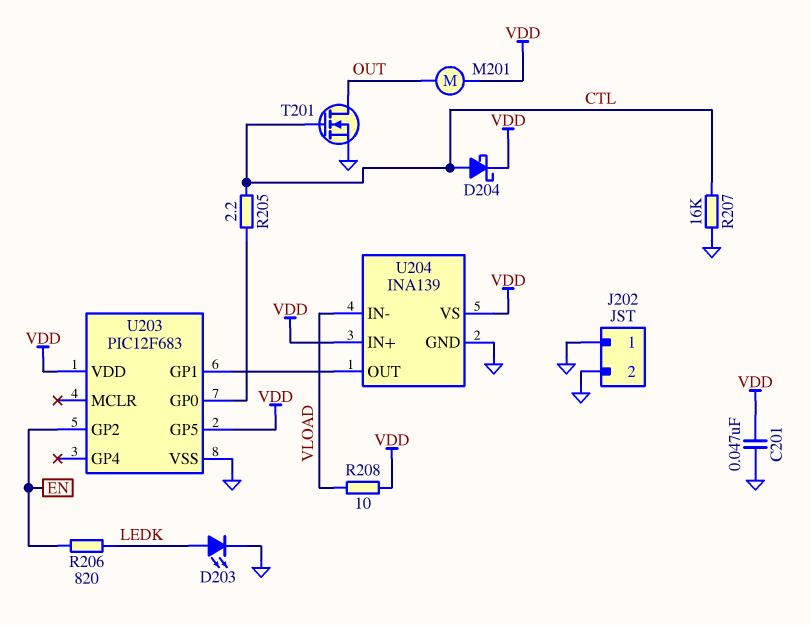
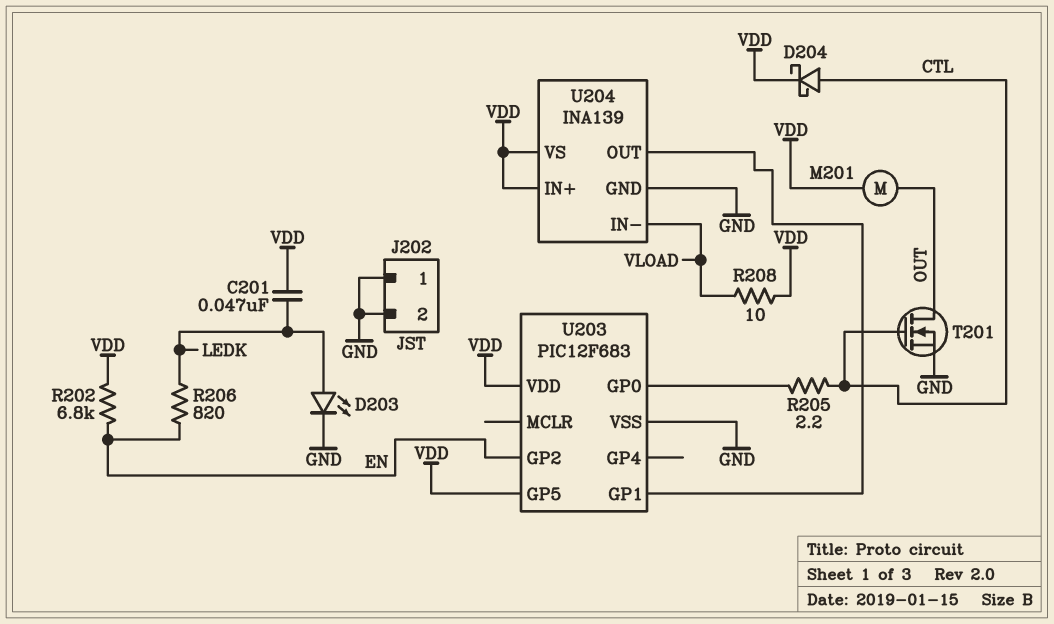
C201: 47nF (GND, VDD) -> 47nF (LEDK, VDD)
R202: none -> 6.8k (EN, VDD)
R207: 16k (CTL, GND) -> none

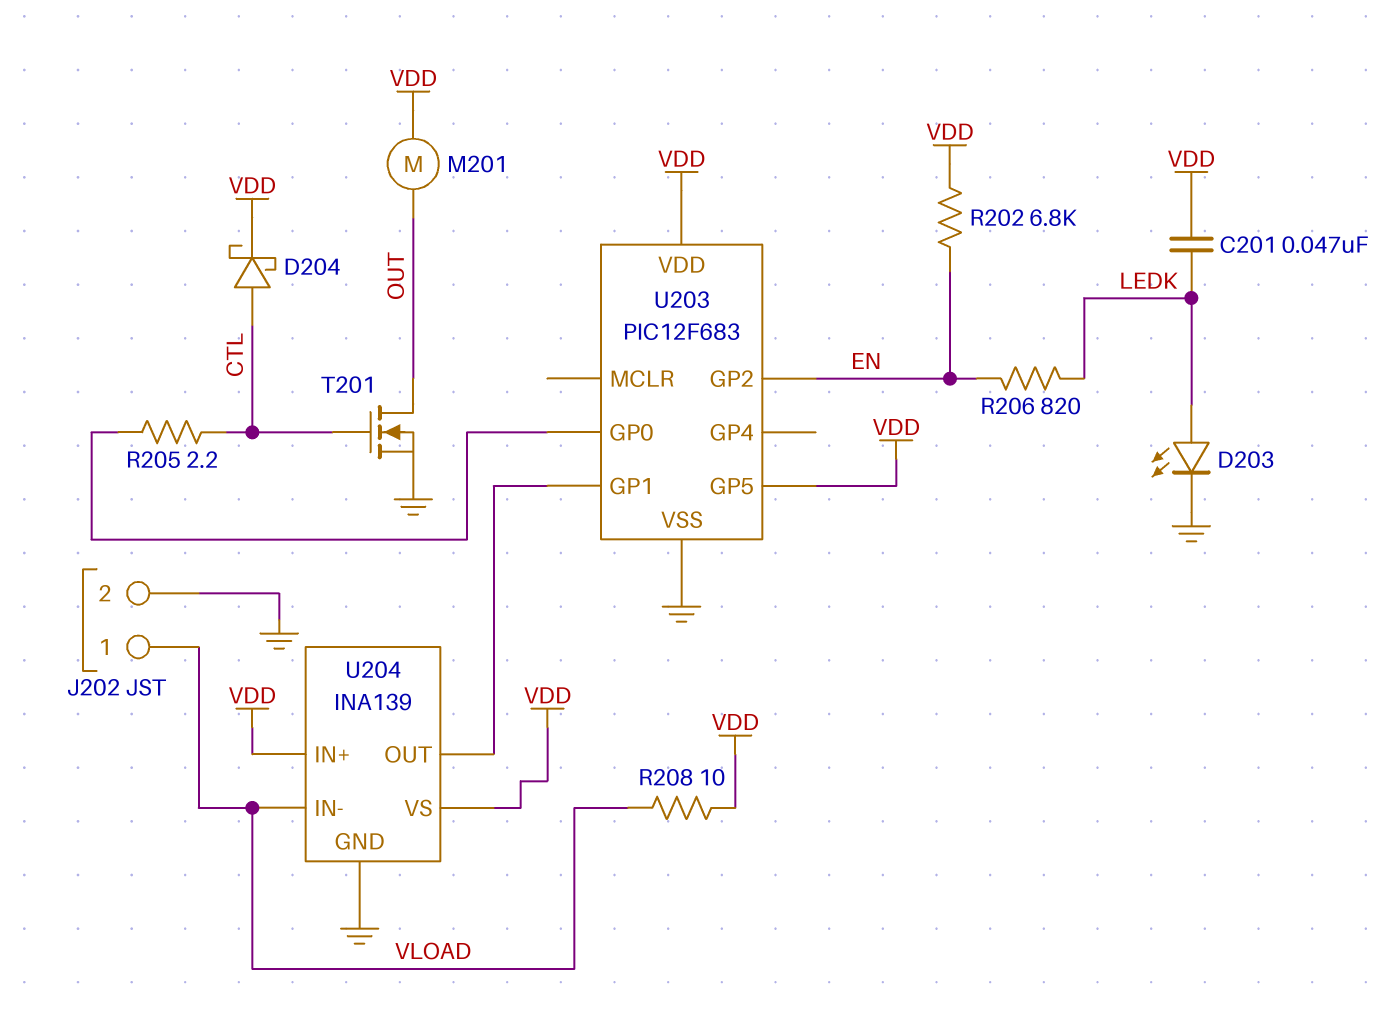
J202 pin 1: GND -> VLOAD

